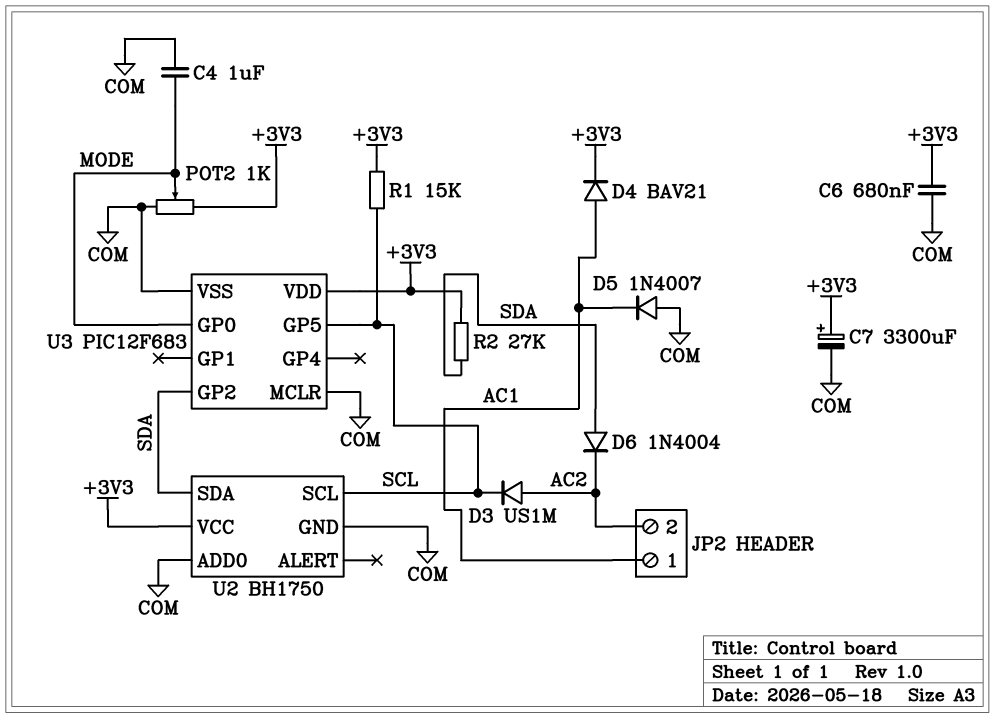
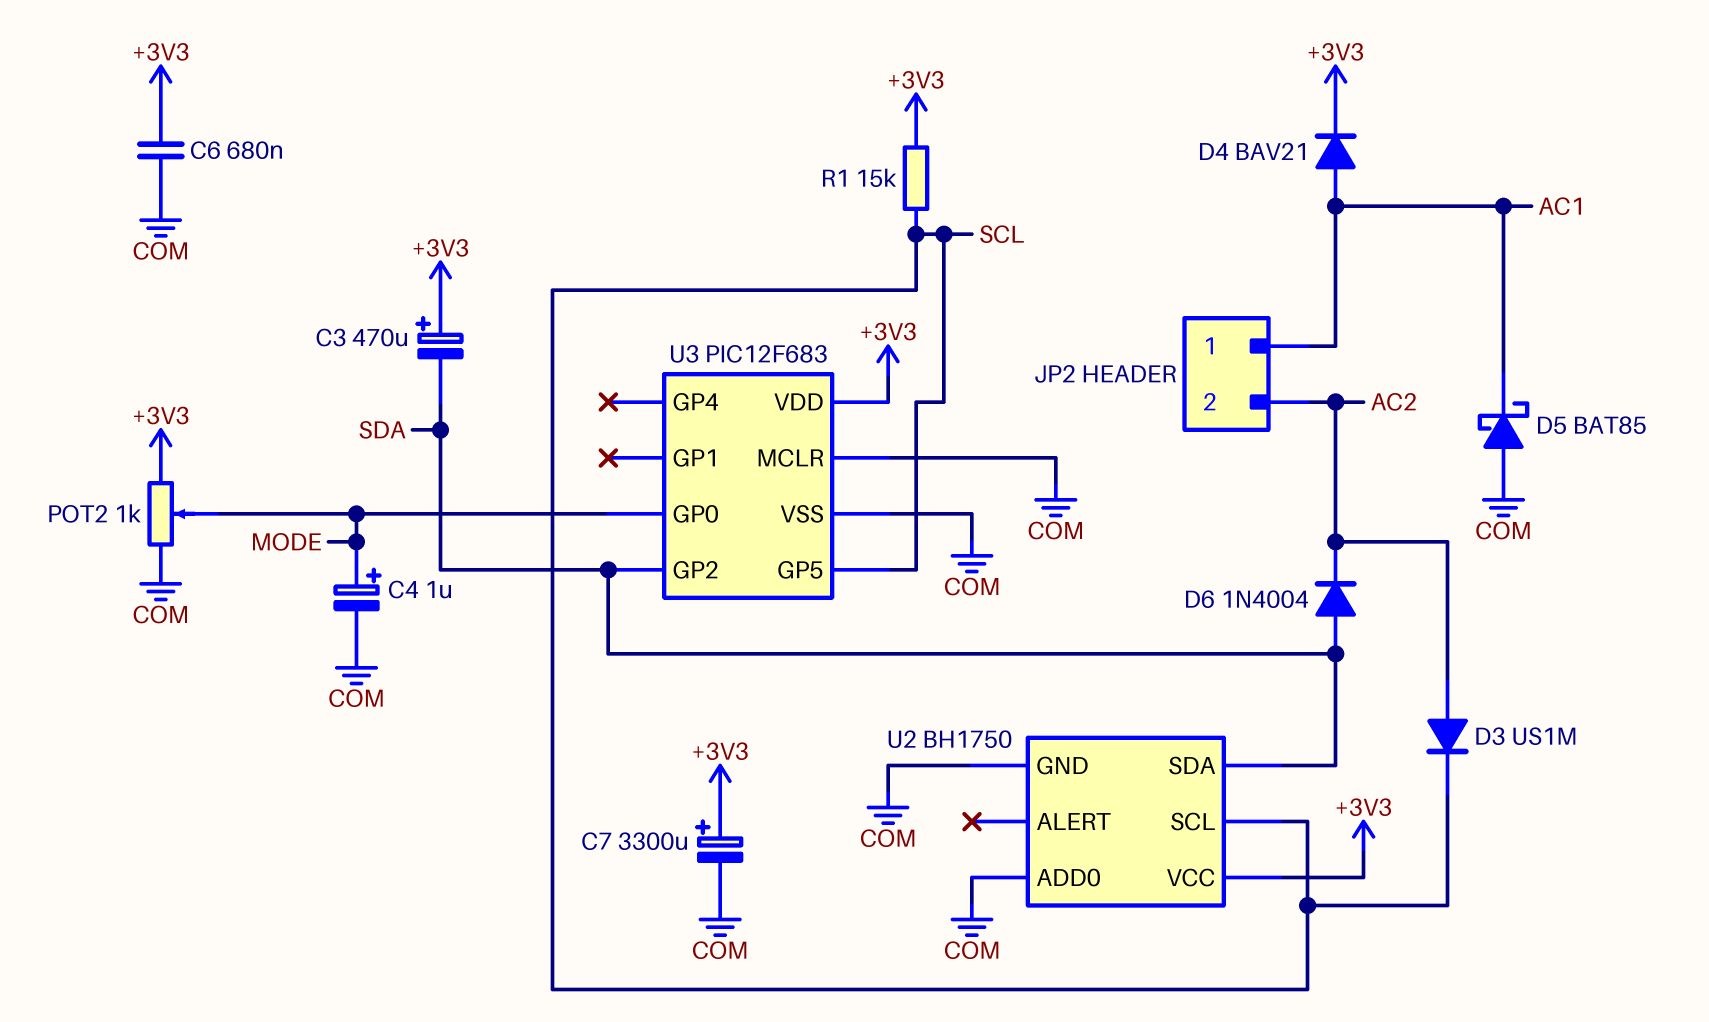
C3: none -> 470uF (plus +3V3, minus SDA)
C4: 1uF (COM, MODE) -> 1uF (plus MODE, minus COM)
D5: diode 1N4007 (A COM, K AC1) -> schottky BAT85 (A COM, K AC1)
R2: 27k (+3V3, SDA) -> none

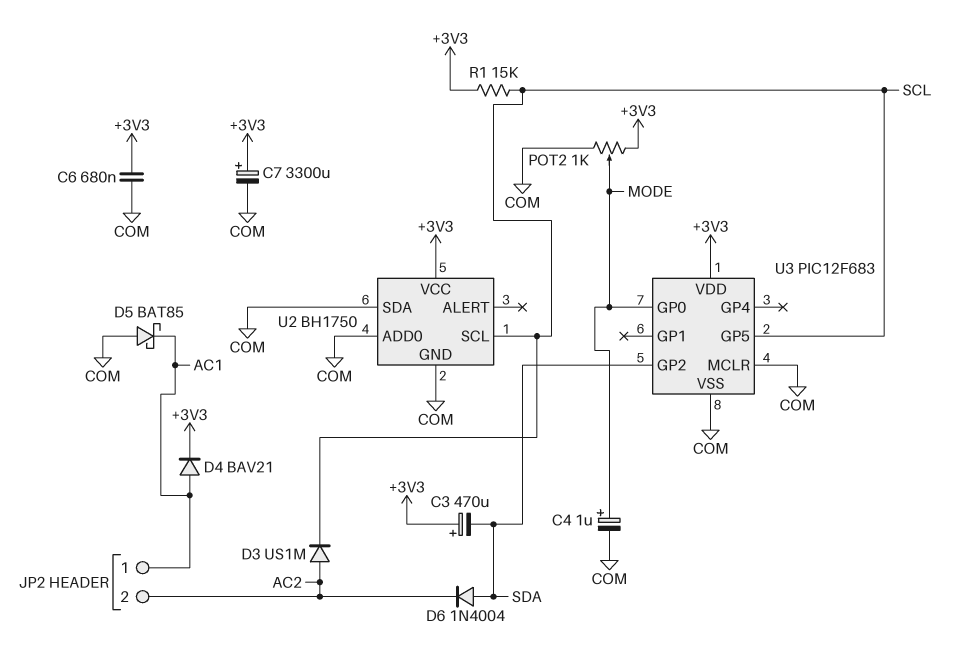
U2 pin SDA: SDA -> COM

